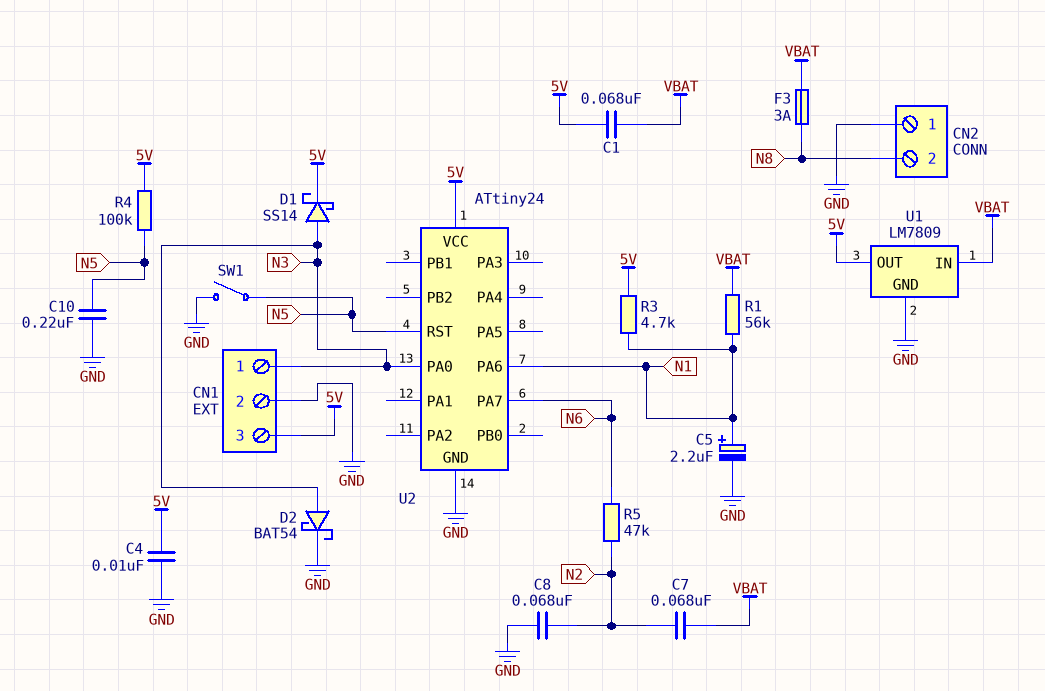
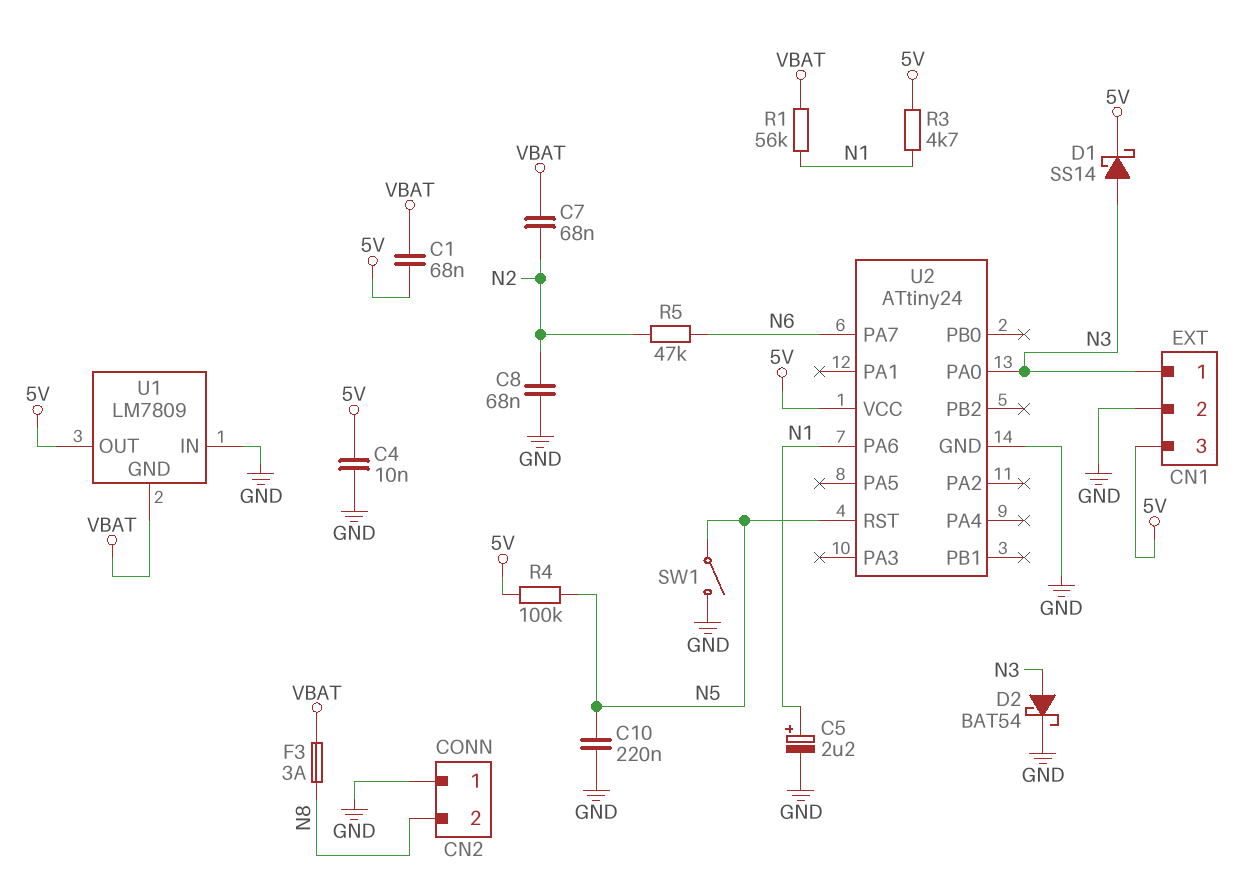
U1 pin GND: GND -> VBAT
U1 pin IN: VBAT -> GND

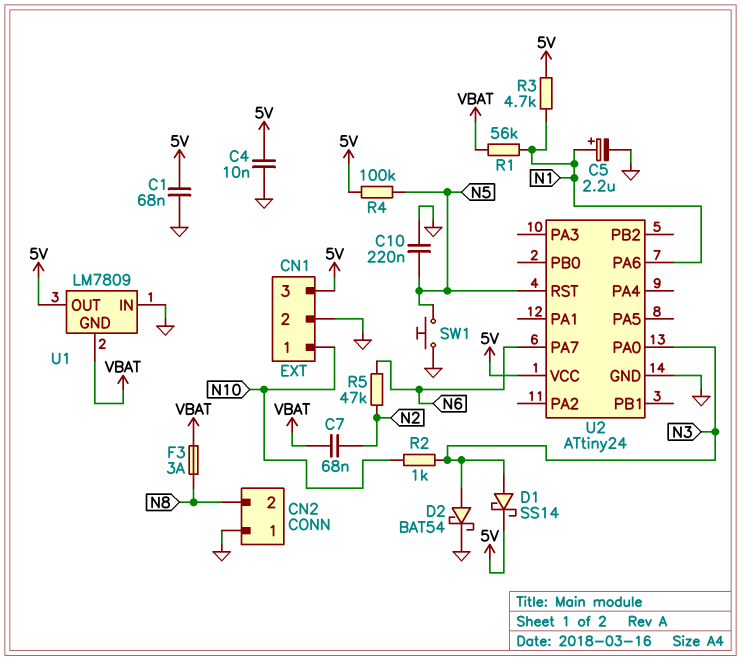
C1: 68nF (5V, VBAT) -> 68nF (5V, GND)
C8: 68nF (GND, N2) -> none
CN1 pin 1: N3 -> N10
R2: none -> 1k (N3, N10)
SW1: switch (GND, N5) -> button (GND, N5)

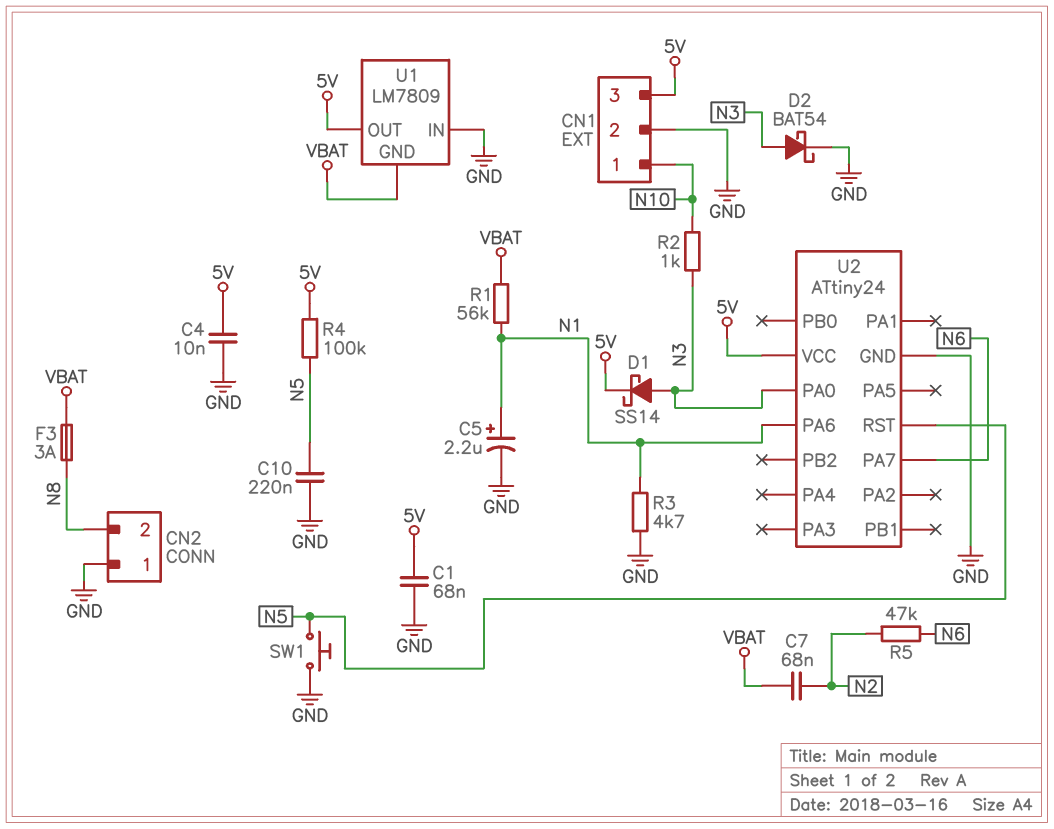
R3: 4.7k (5V, N1) -> 4.7k (GND, N1)

